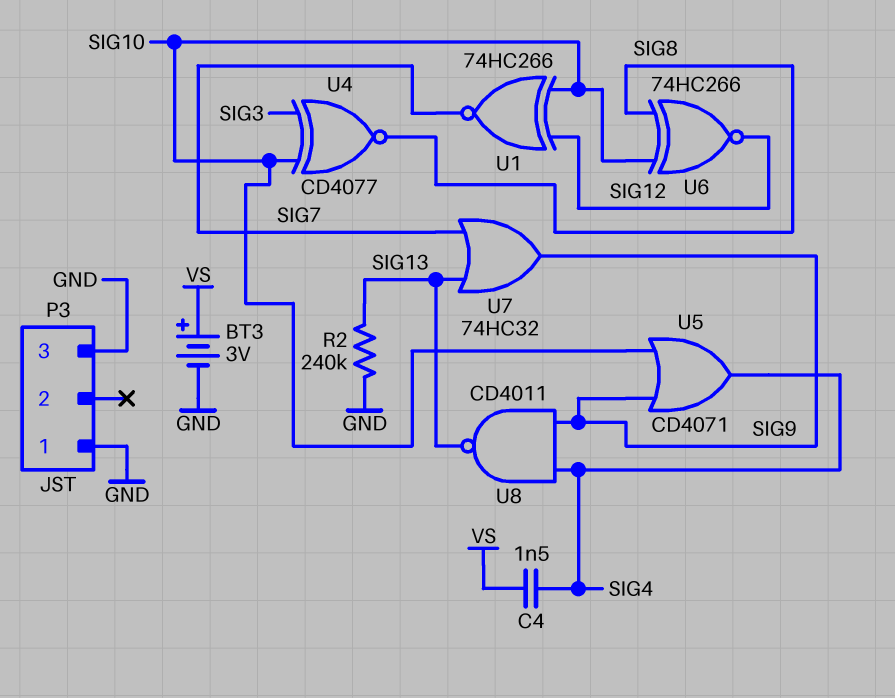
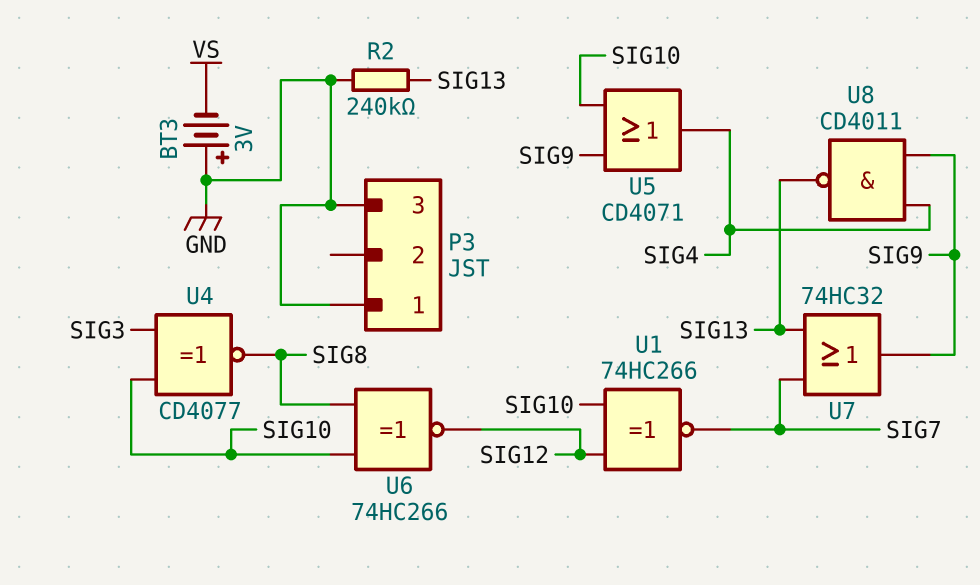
BT3: 3V (plus VS, minus GND) -> 3V (plus GND, minus VS)
C4: 1.5nF (SIG4, VS) -> none

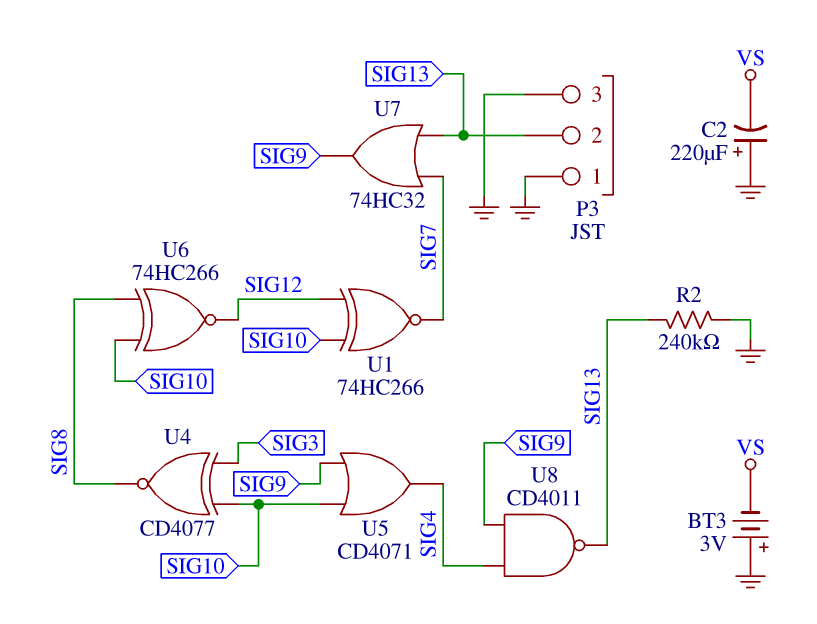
C2: none -> 220uF (plus GND, minus VS)
P3 pin 2: none -> SIG13

